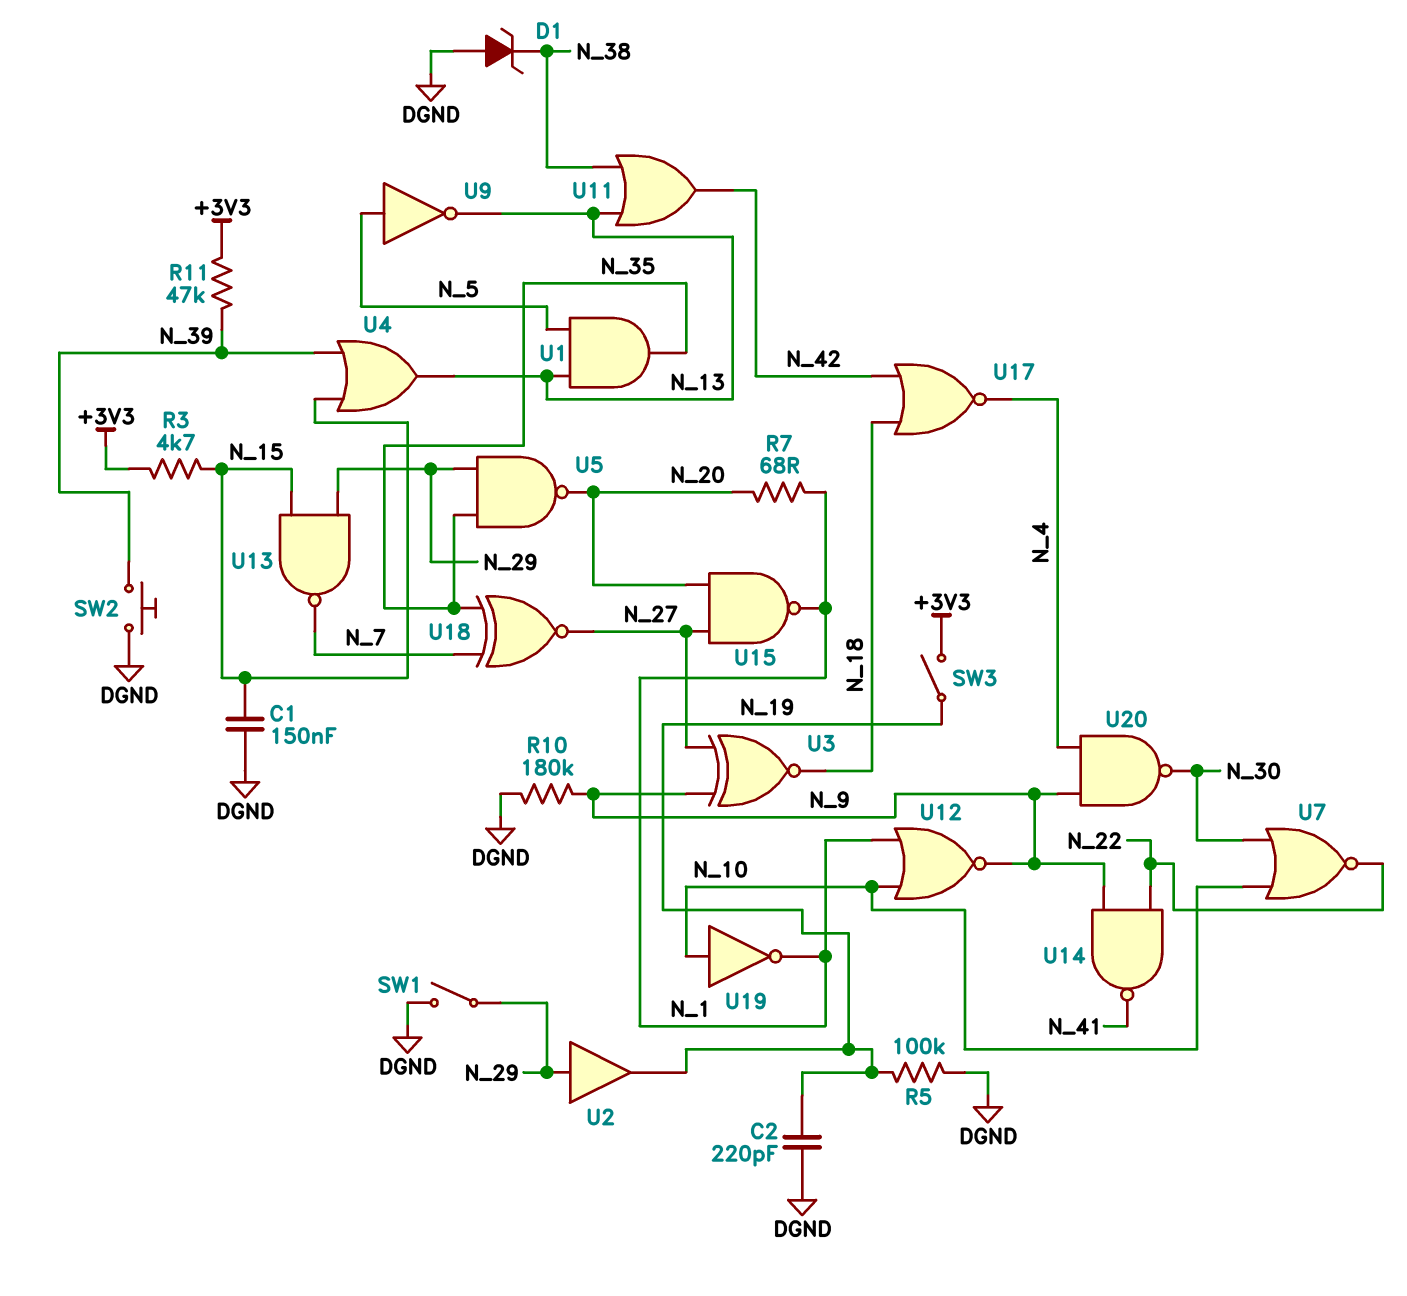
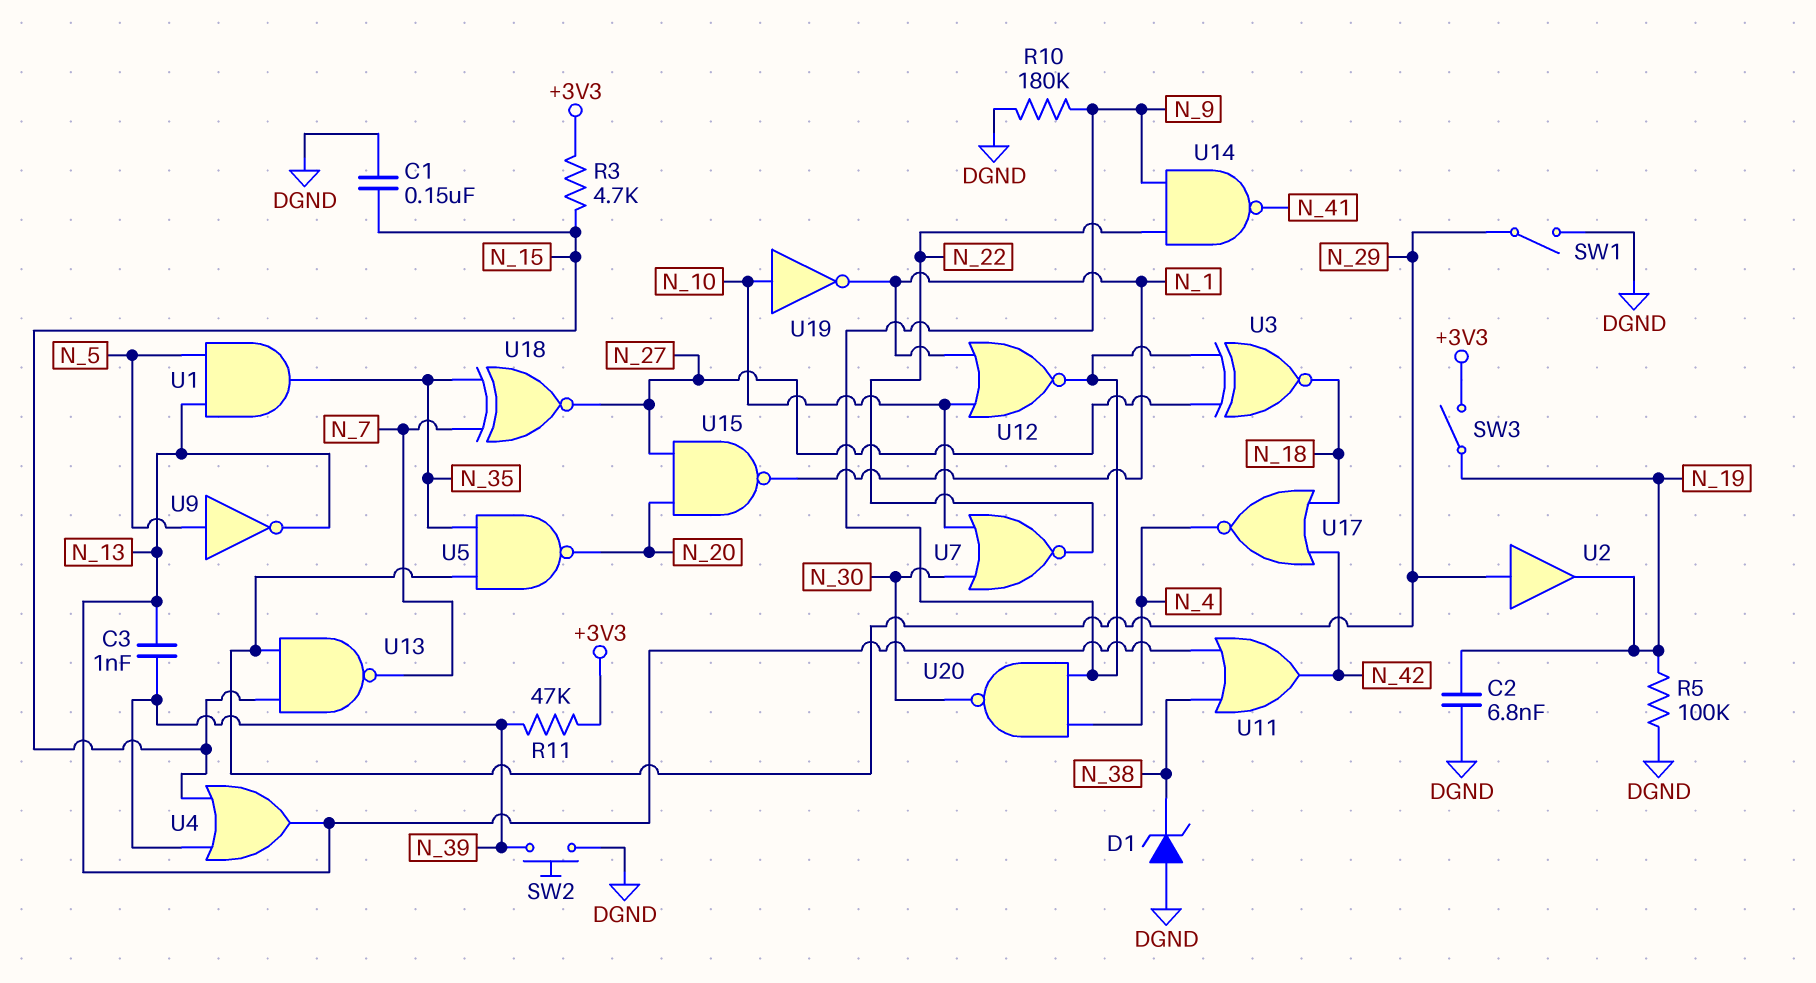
C2: 220pF (DGND, N_19) -> 6.8nF (DGND, N_19)
C3: none -> 1nF (N_13, N_39)
R7: 68 (N_1, N_20) -> none

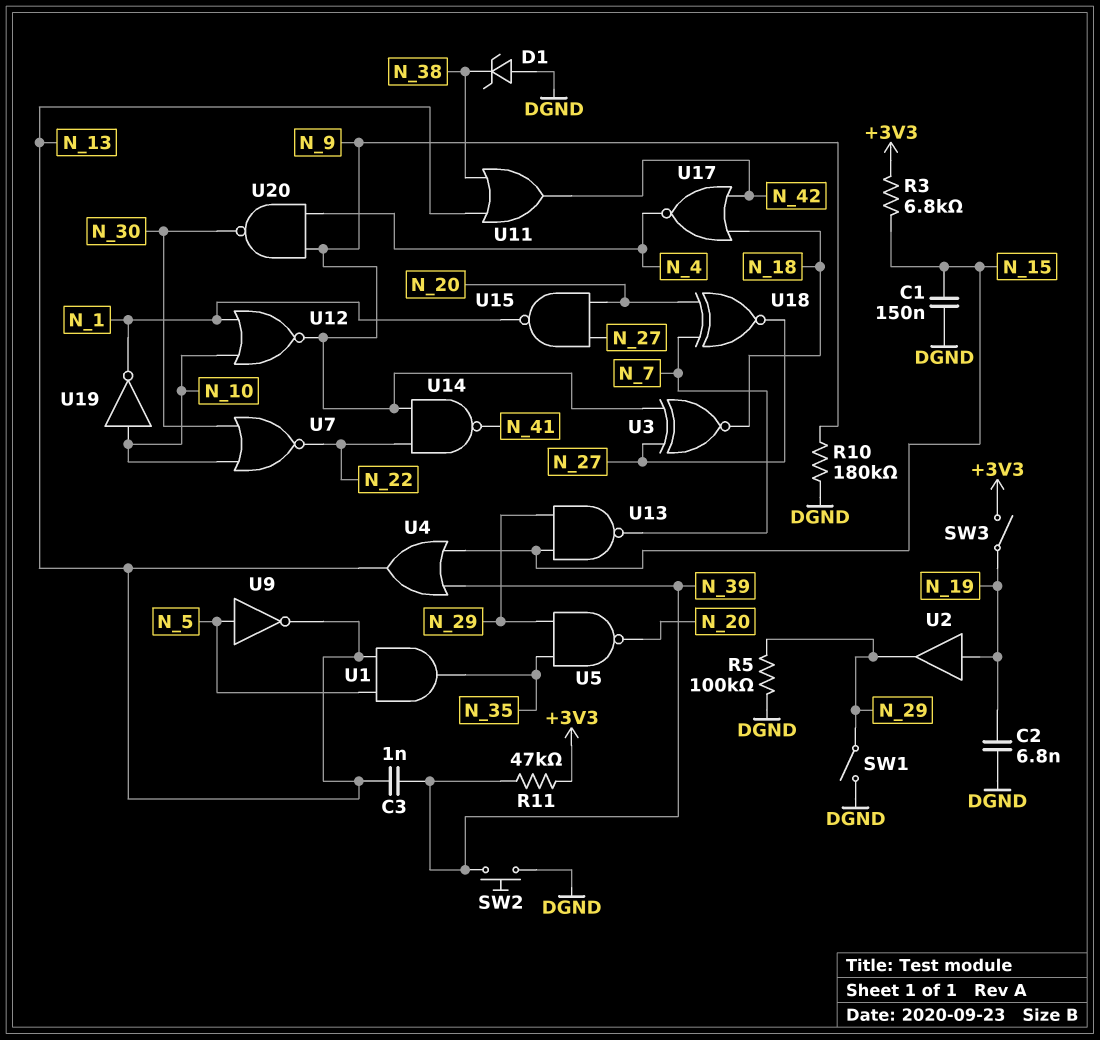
R3: 4.7k (+3V3, N_15) -> 6.8k (+3V3, N_15)
R5: 100k (DGND, N_19) -> 100k (DGND, N_29)
U2: buffer (in N_29, out N_19) -> buffer (in N_19, out N_29)
U18: XNOR (in N_7, in N_35, out N_27) -> XNOR (in N_7, in N_20, out N_27)

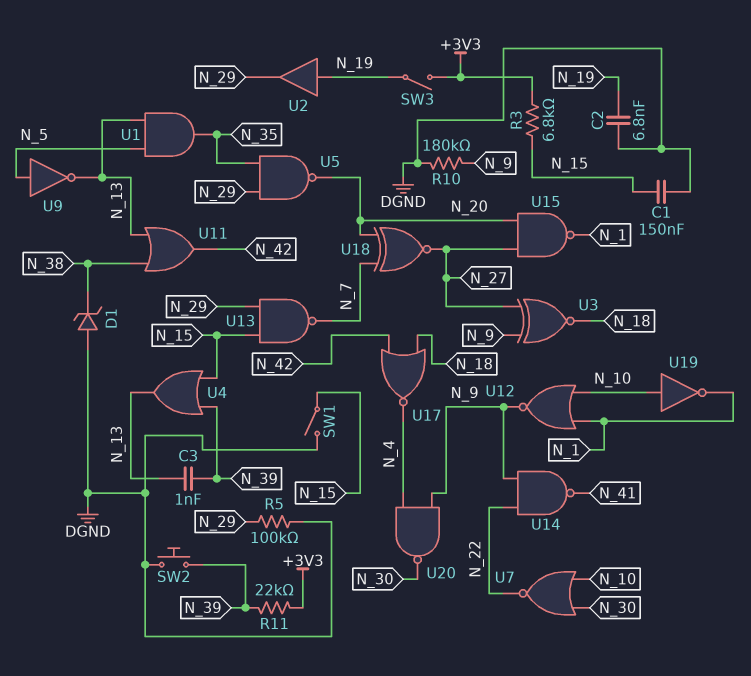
R11: 47k (+3V3, N_39) -> 22k (+3V3, N_39)
SW1: switch (DGND, N_29) -> switch (DGND, N_15)

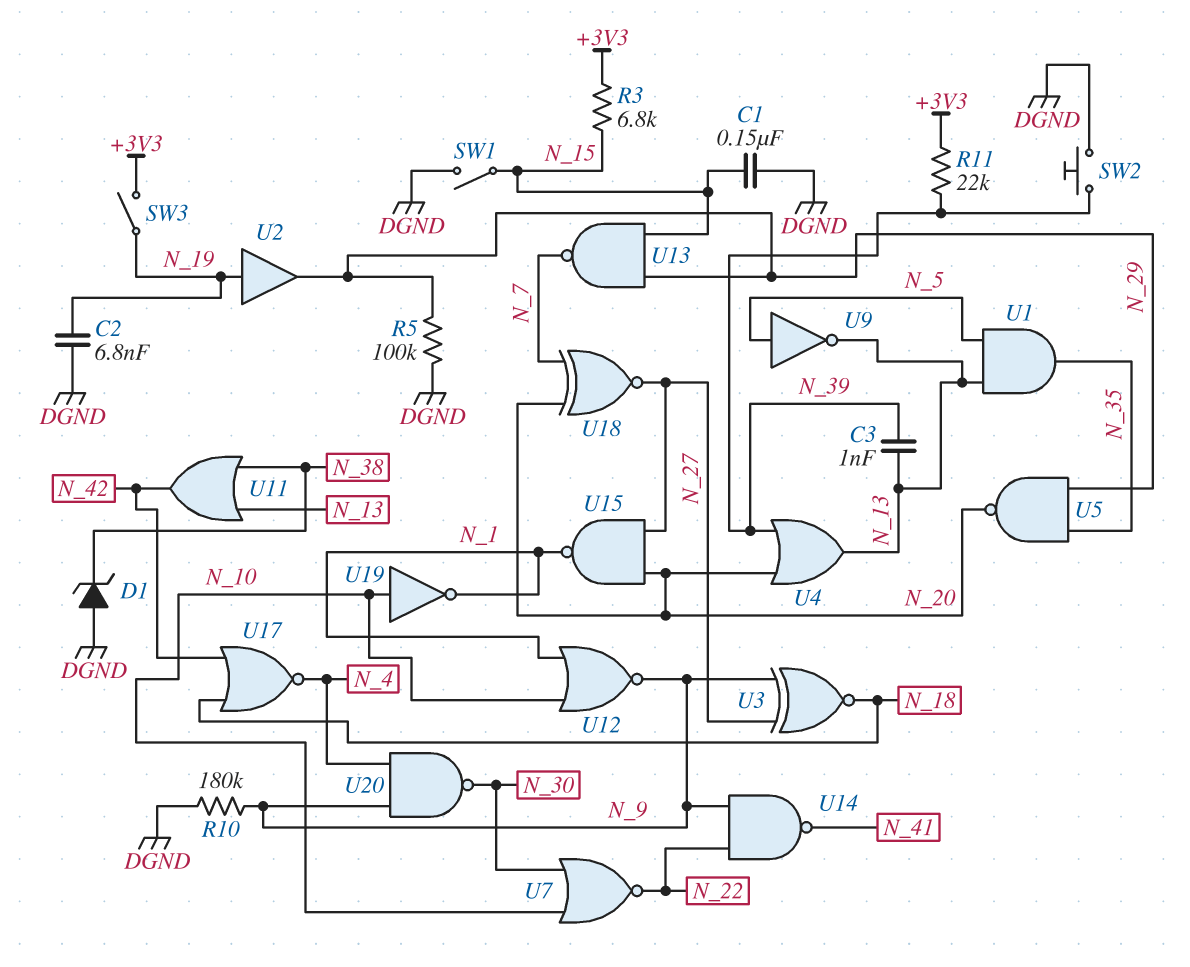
U4: OR (in N_15, in N_39, out N_13) -> OR (in N_20, in N_39, out N_13)

